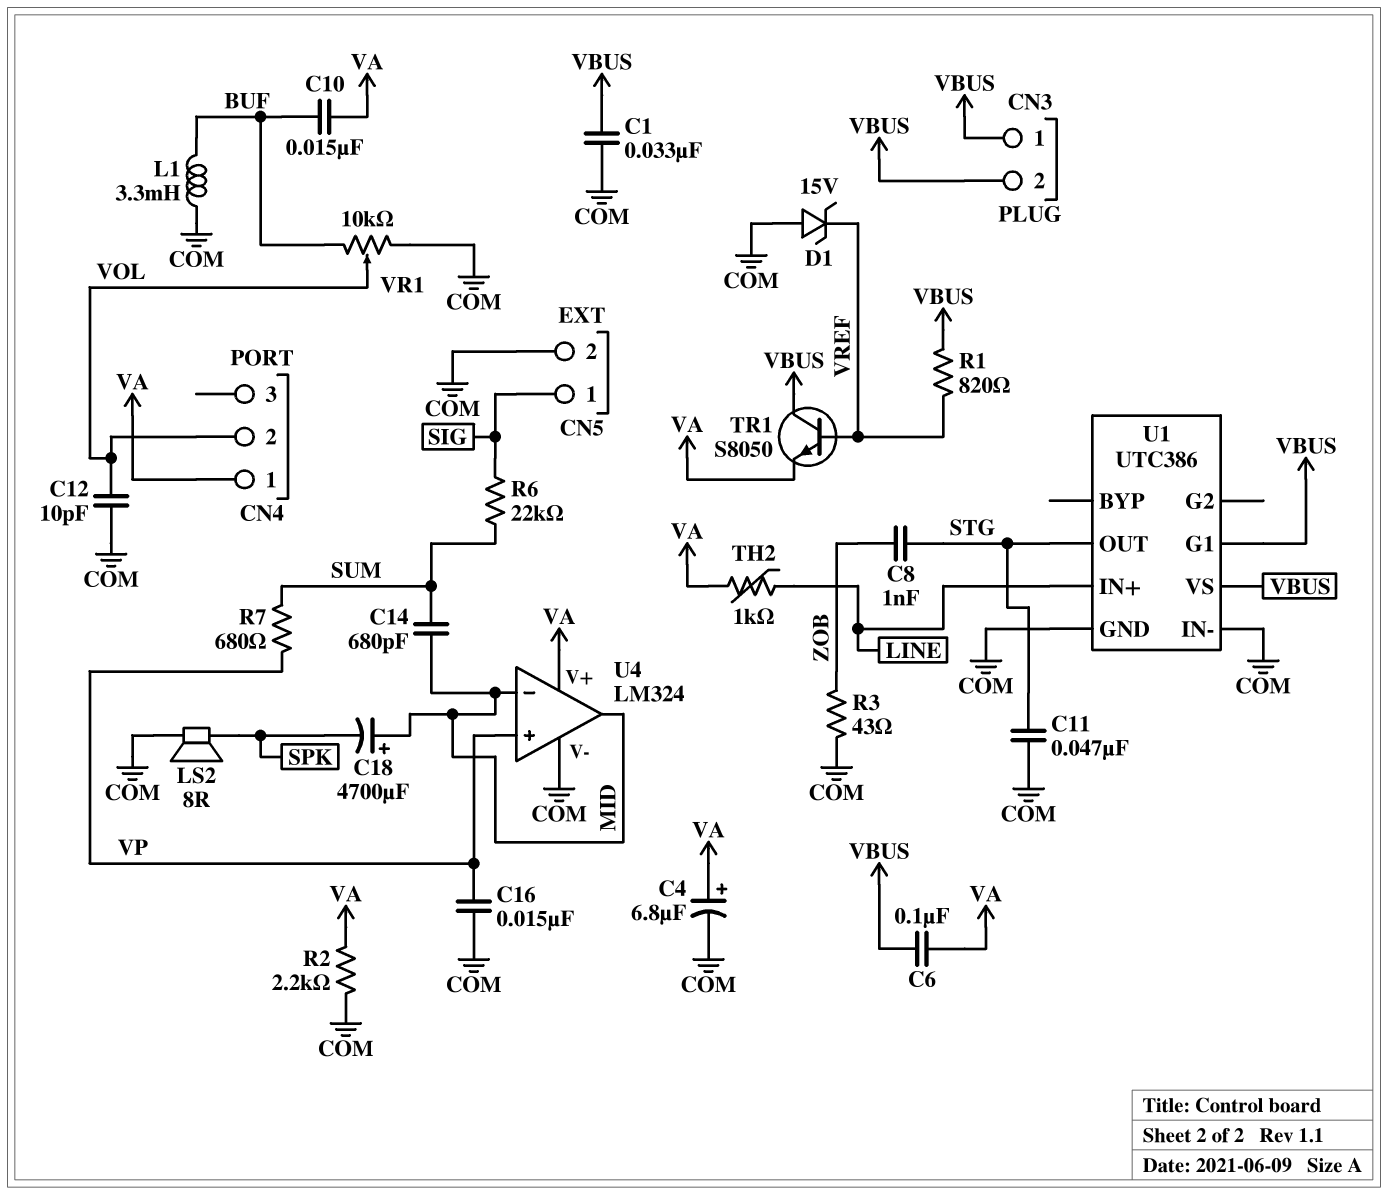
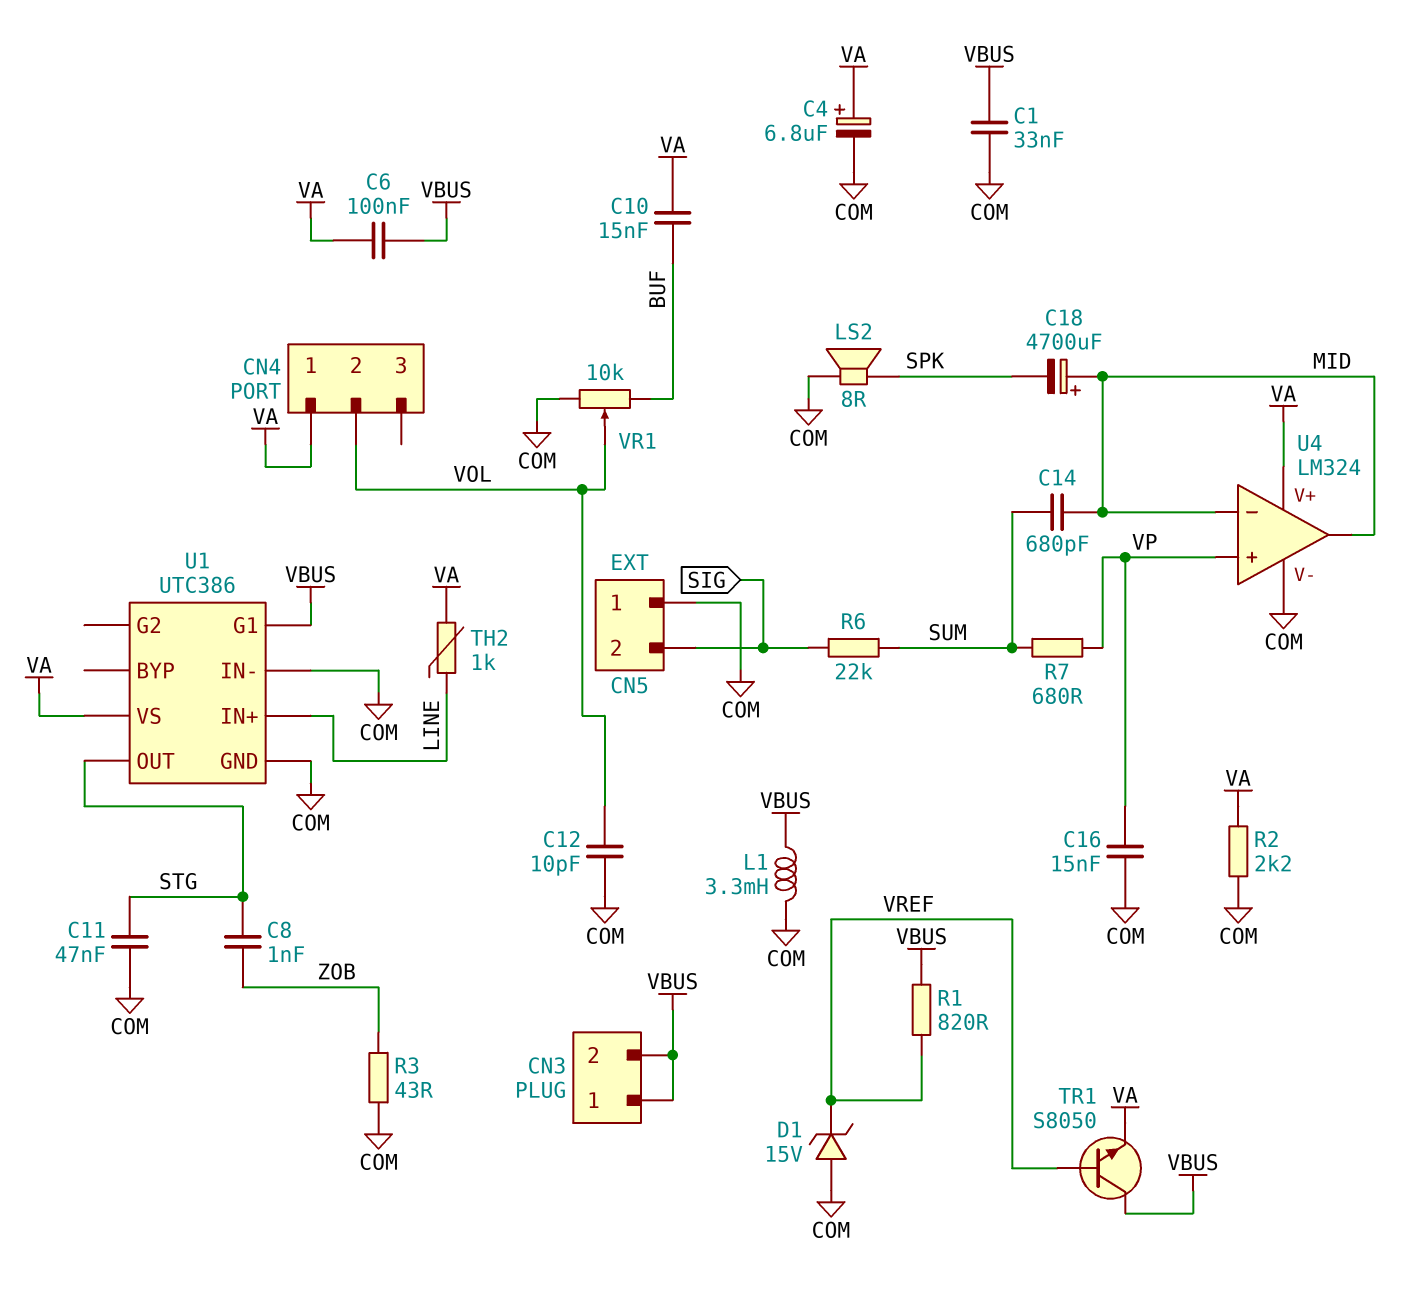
CN5 pin 1: SIG -> COM
CN5 pin 2: COM -> SIG
L1: 3.3mH (BUF, COM) -> 3.3mH (COM, VBUS)
U1 pin VS: VBUS -> VA

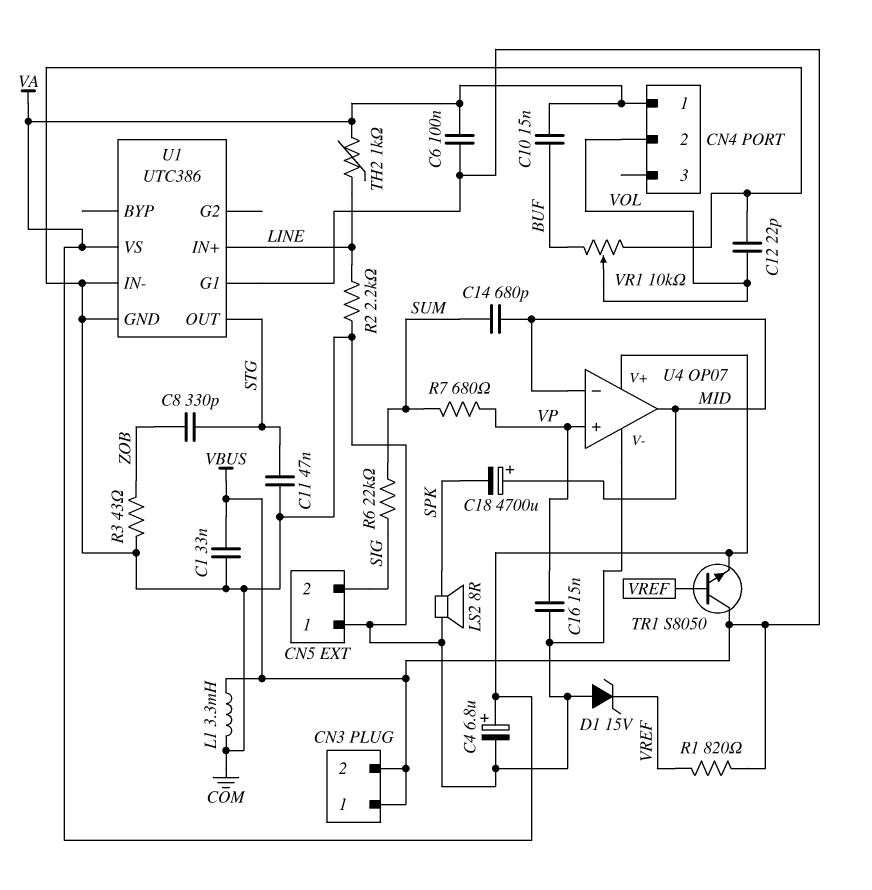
C8: 1nF (STG, ZOB) -> 330pF (STG, ZOB)
C12: 10pF (COM, VOL) -> 22pF (COM, VOL)
R2: 2.2k (COM, VA) -> 2.2k (COM, LINE)
U4: LM324 -> OP07

